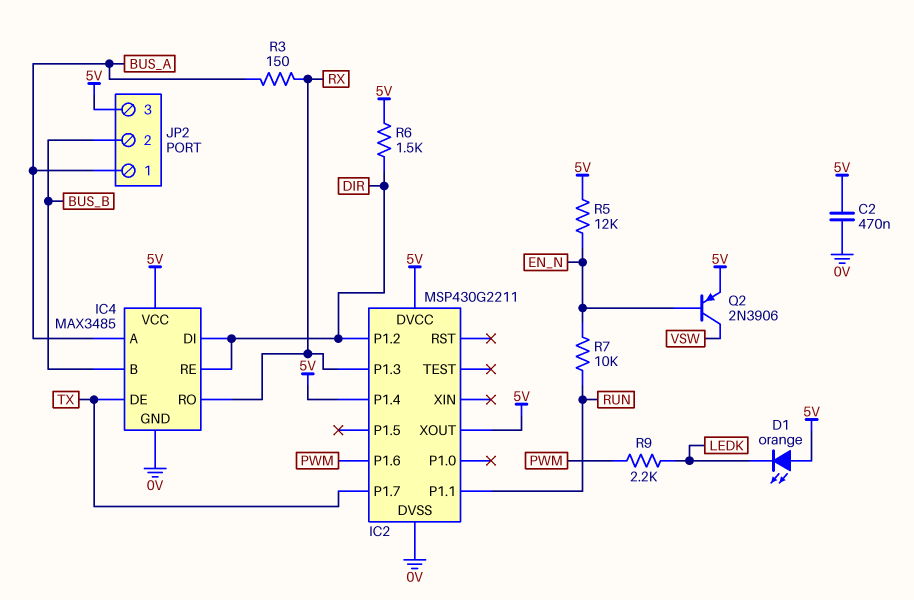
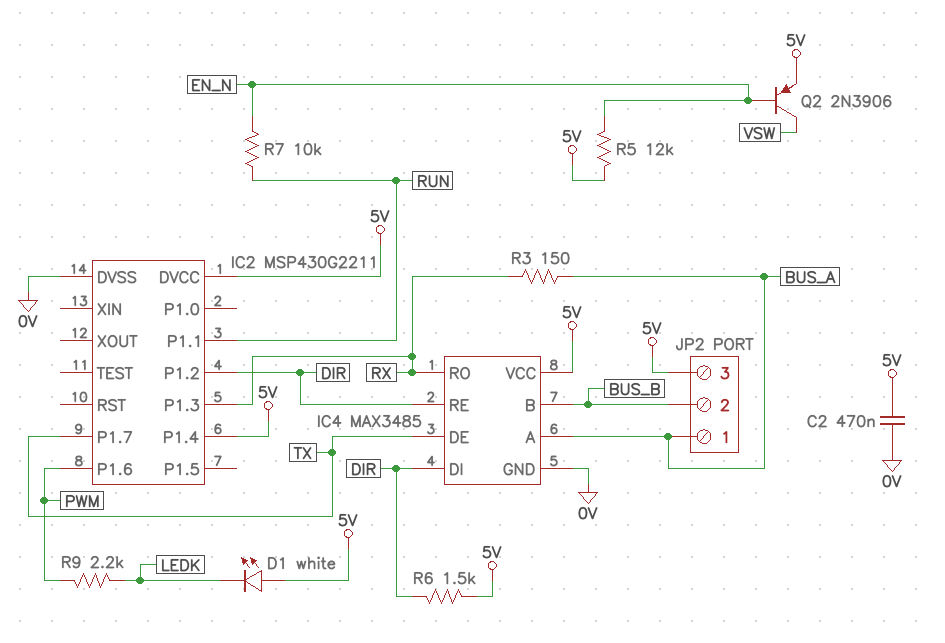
D1: LED orange (A 5V, K LEDK) -> LED white (A 5V, K LEDK)
IC2 pin XOUT: 5V -> none

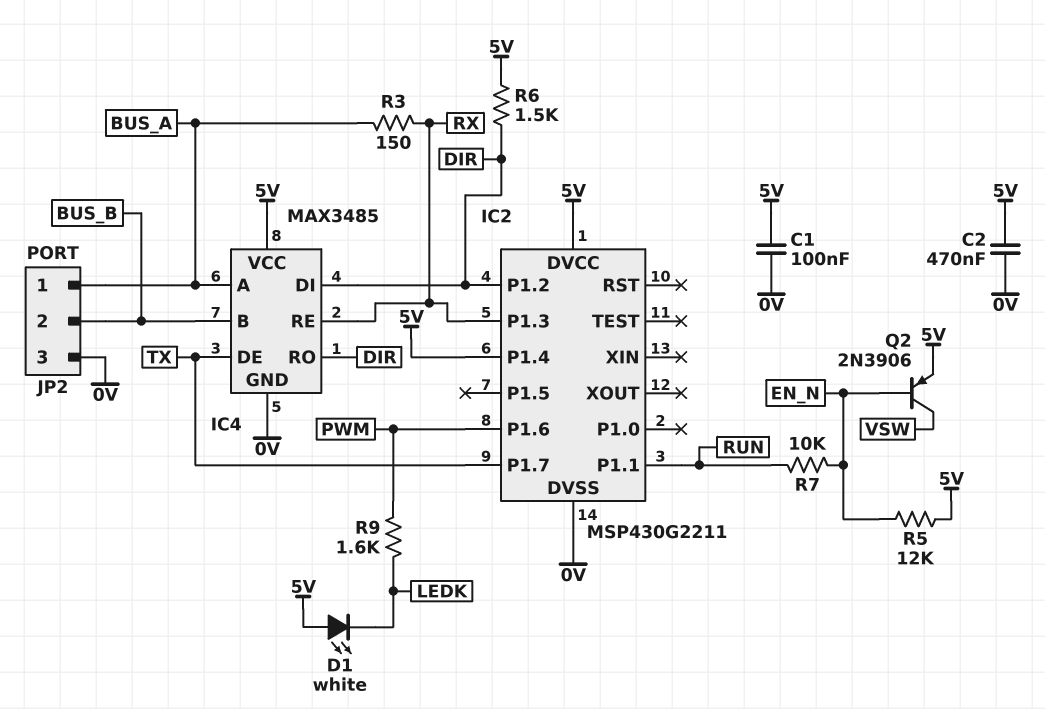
C1: none -> 100nF (0V, 5V)
IC4 pin RE: DIR -> RX
IC4 pin RO: RX -> DIR
JP2 pin 3: 5V -> 0V
R9: 2.2k (LEDK, PWM) -> 1.6k (LEDK, PWM)

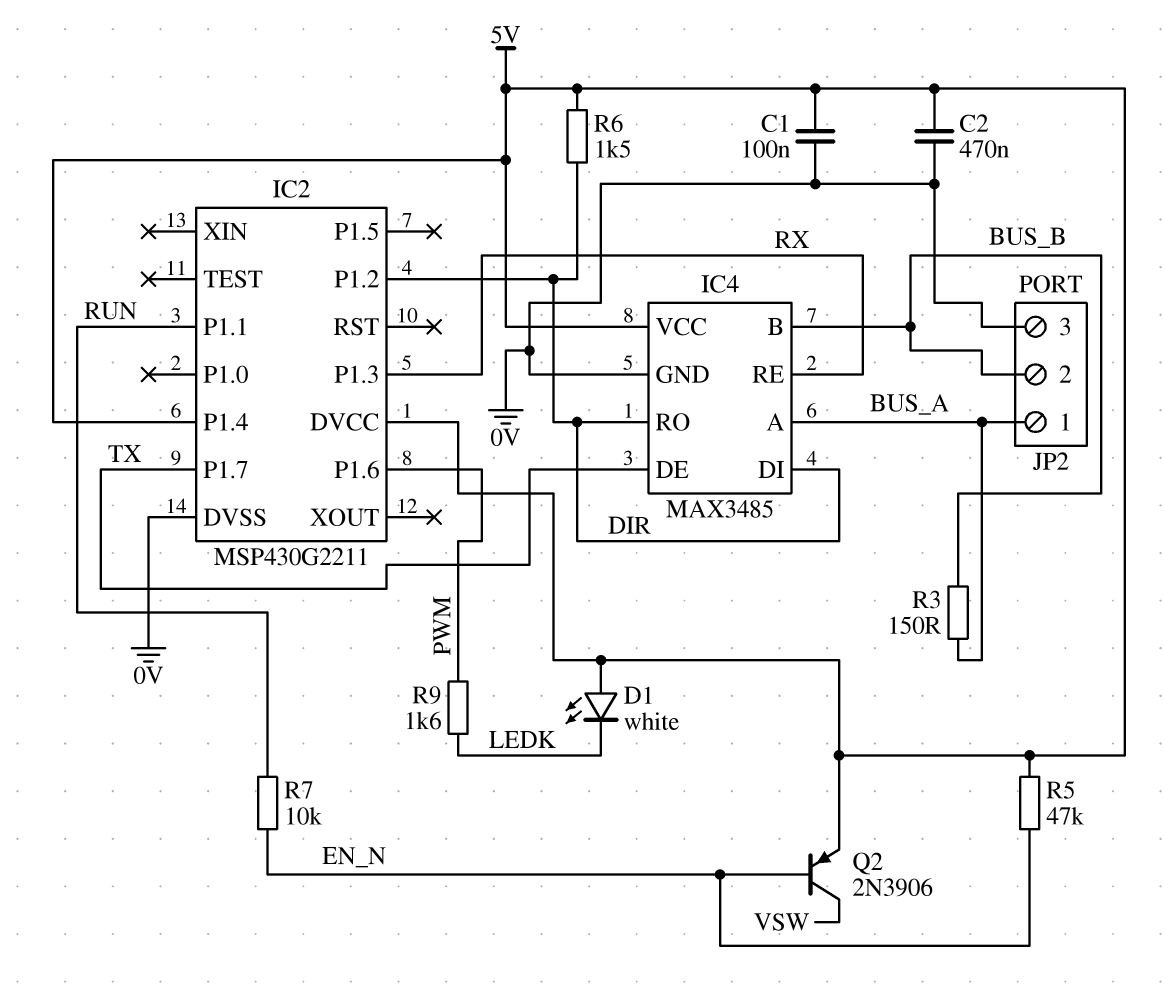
R3: 150 (BUS_A, RX) -> 150 (BUS_A, BUS_B)
R5: 12k (5V, EN_N) -> 47k (5V, EN_N)

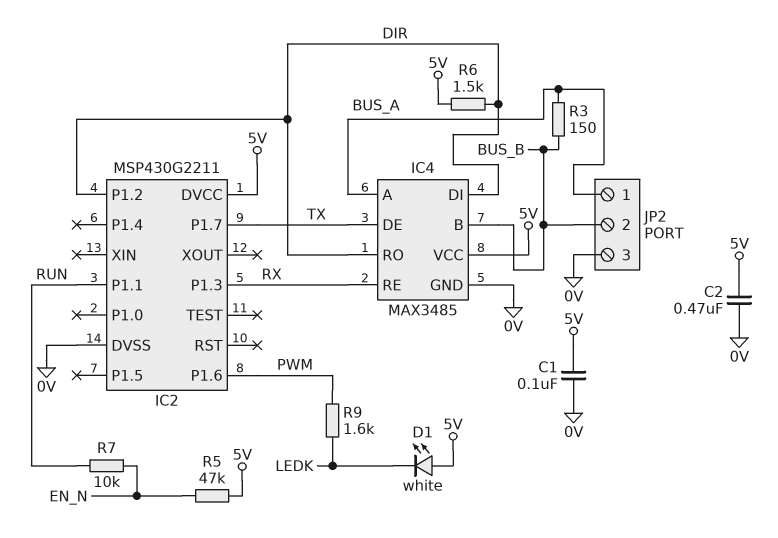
IC2 pin P1.4: 5V -> none
Q2: PNP 2N3906 (B EN_N, C VSW, E 5V) -> none

